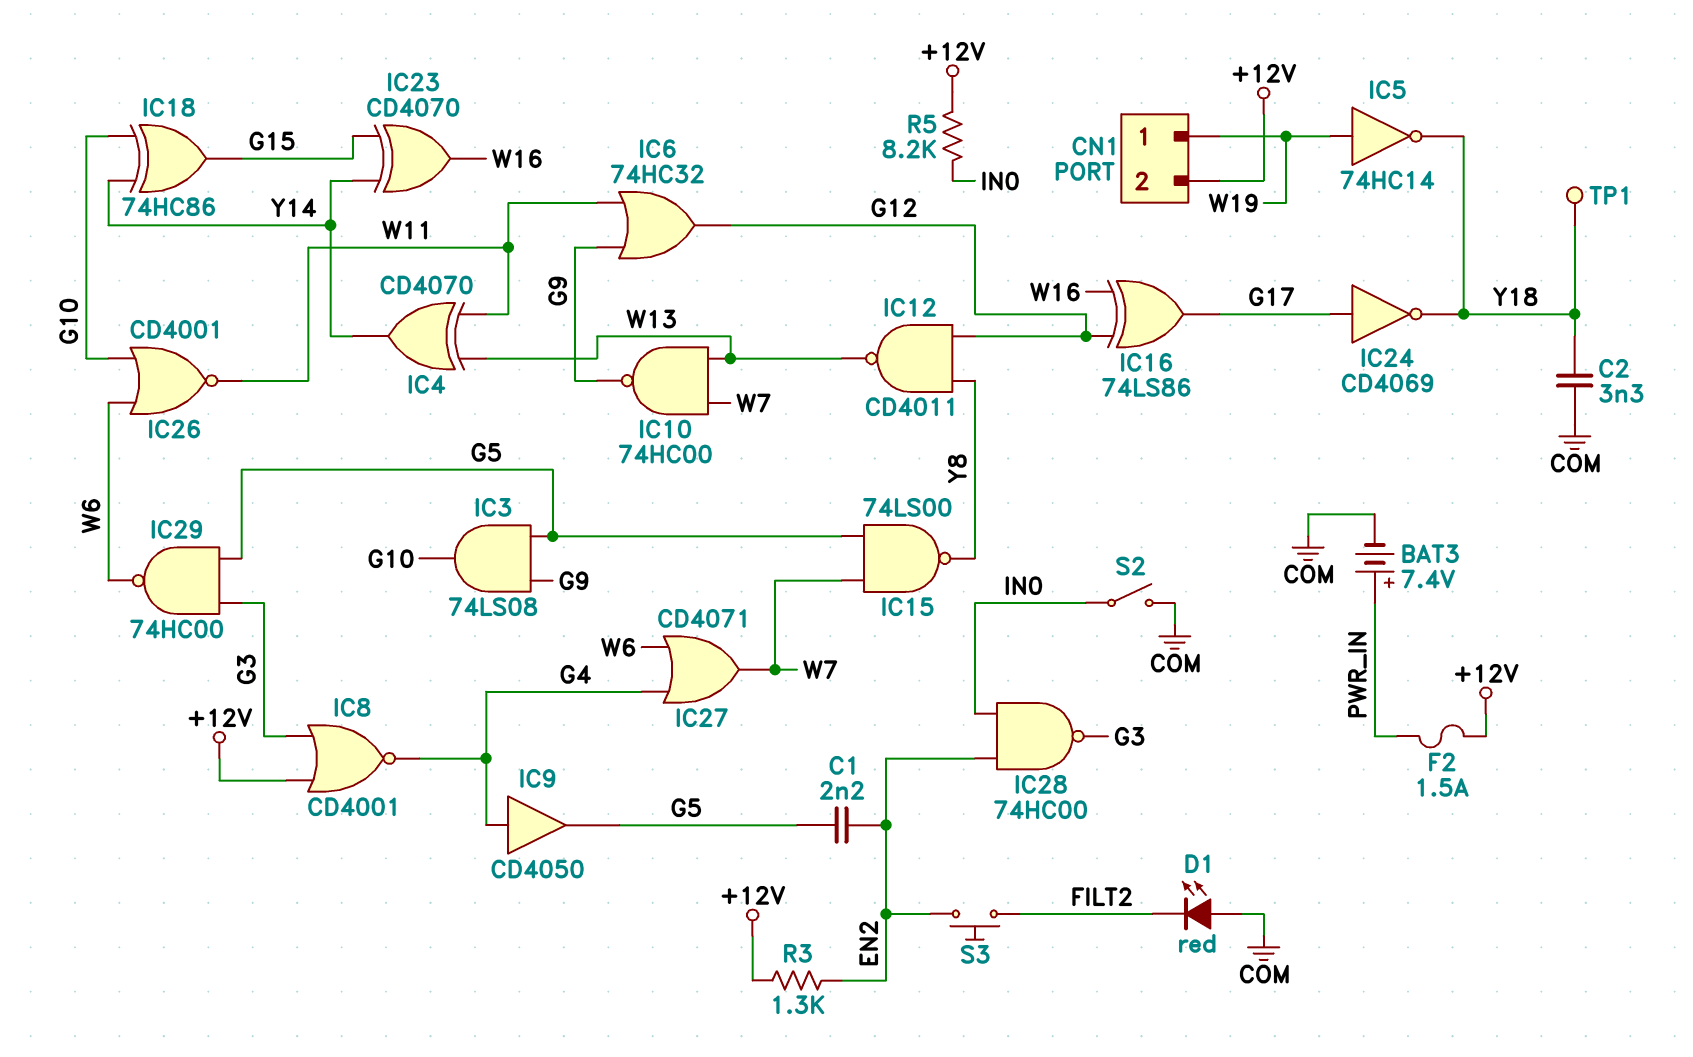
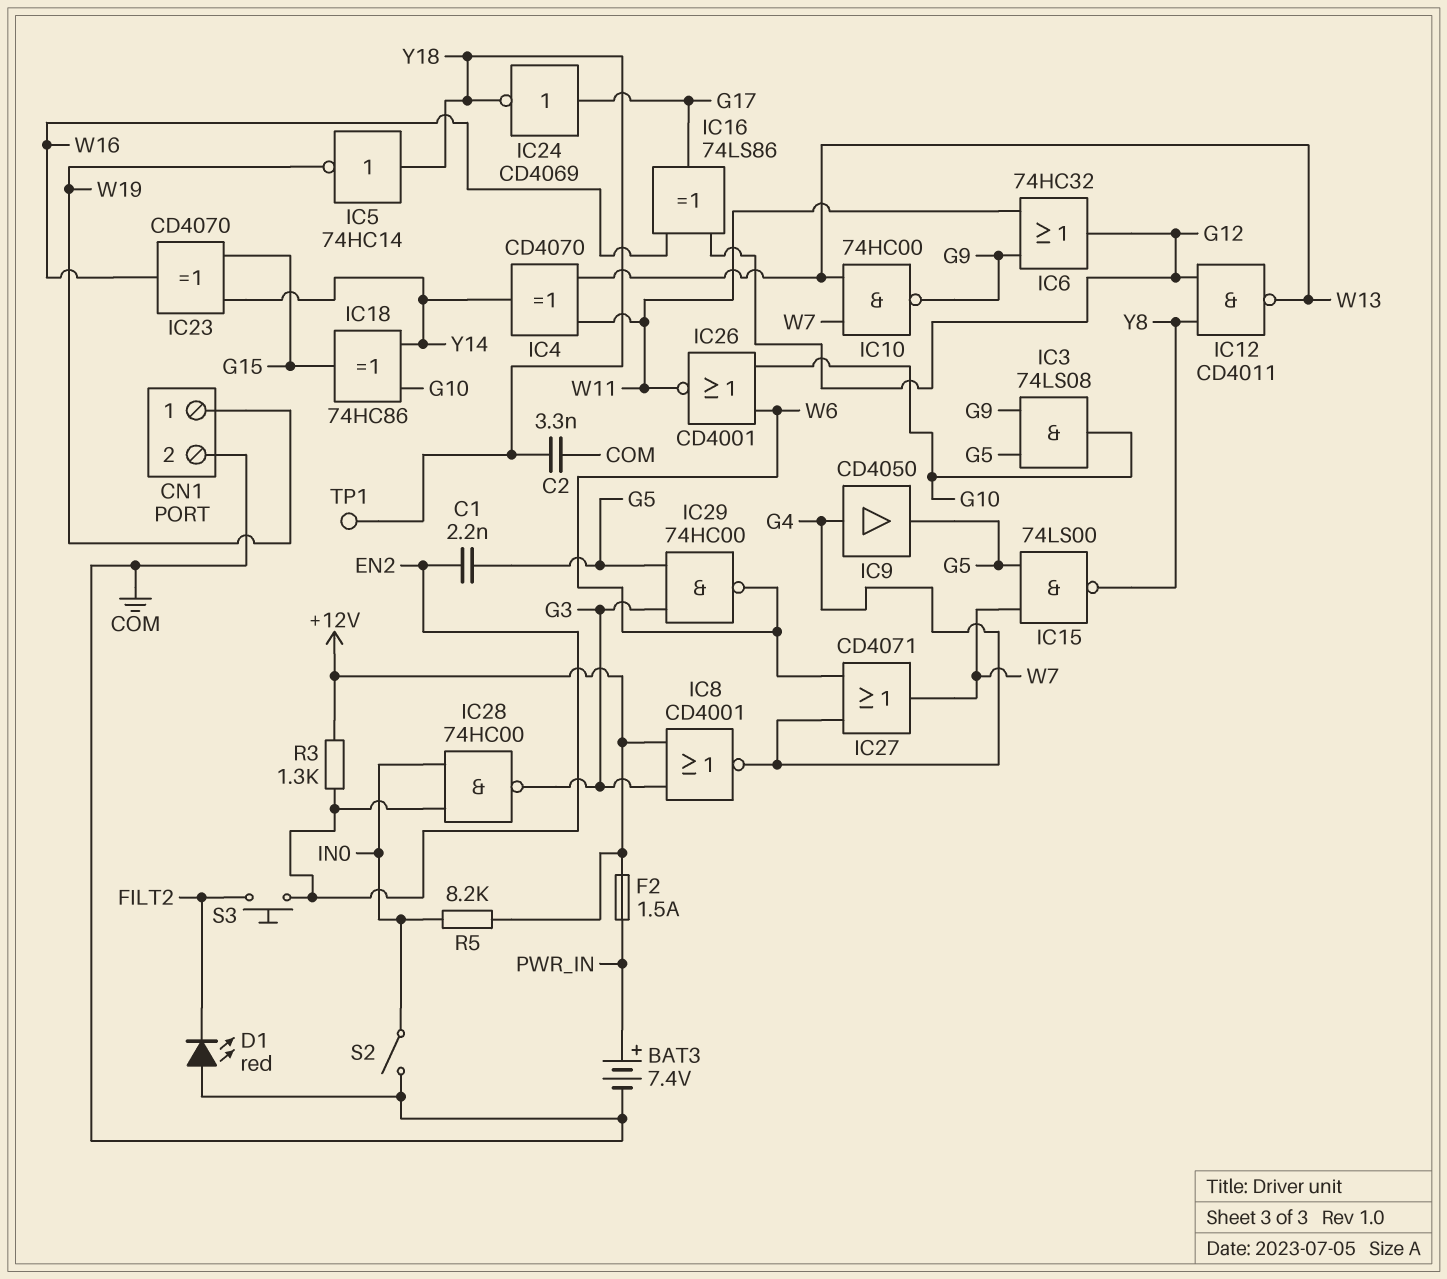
CN1 pin 2: +12V -> COM
IC5: NOT 74HC14 (in W19, out Y18) -> NOT 74HC14 (in Y18, out W19)

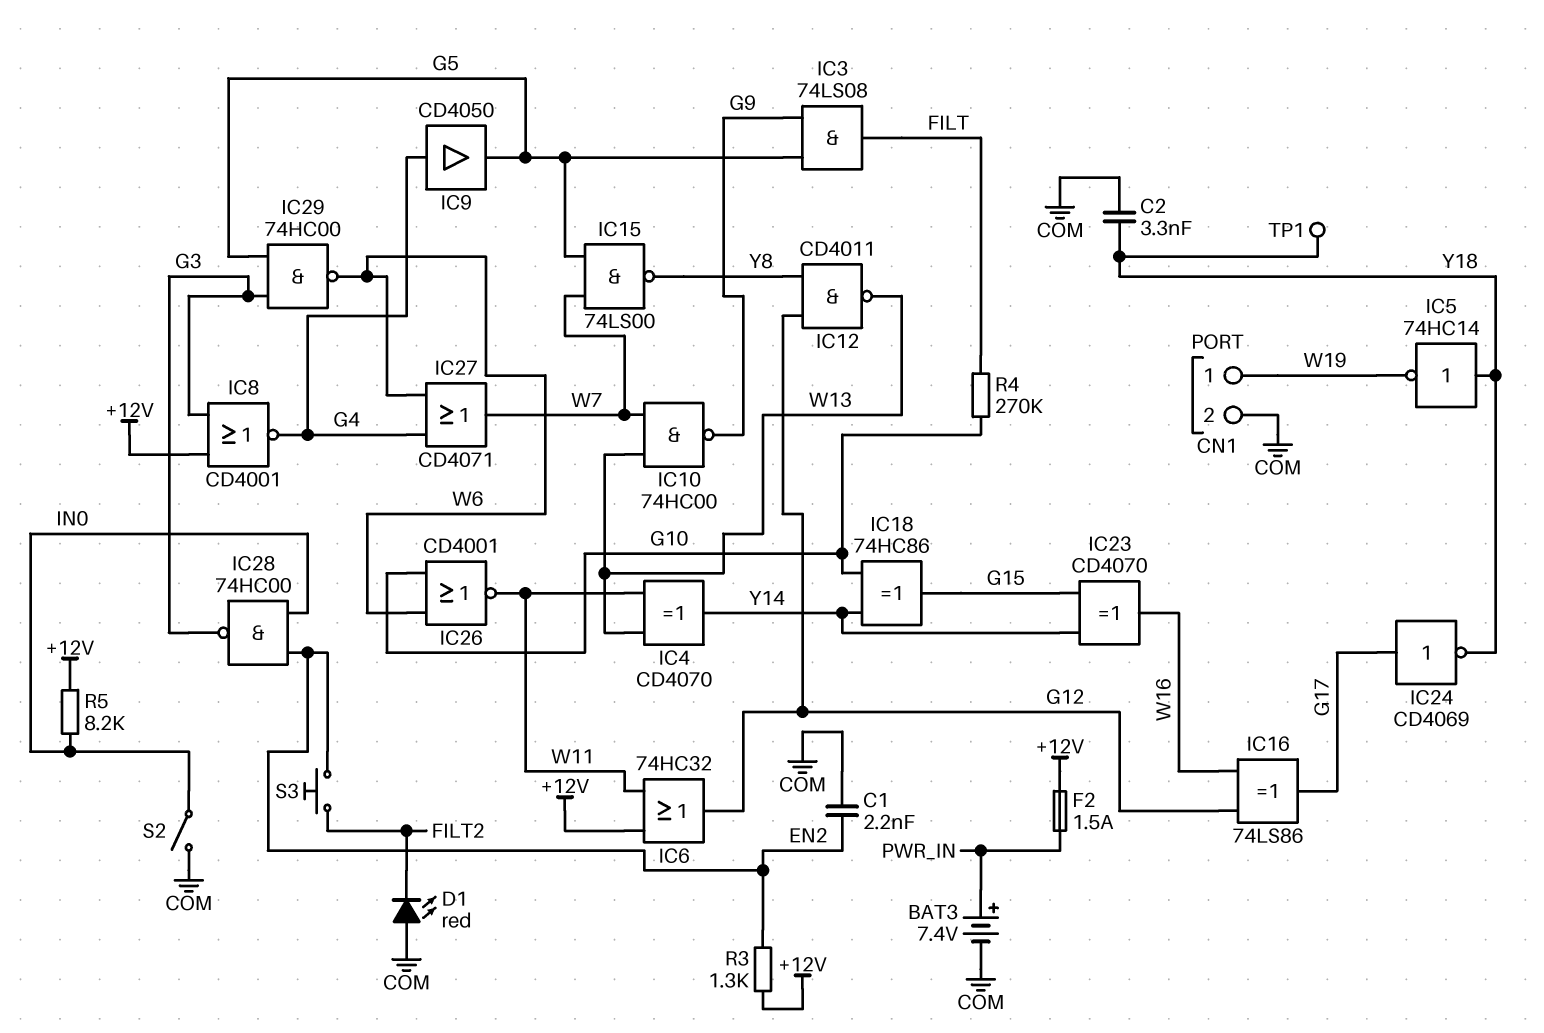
C1: 2.2nF (EN2, G5) -> 2.2nF (COM, EN2)
IC3: AND 74LS08 (in G5, in G9, out G10) -> AND 74LS08 (in G5, in G9, out FILT)
IC6: OR 74HC32 (in G9, in W11, out G12) -> OR 74HC32 (in +12V, in W11, out G12)
R4: none -> 270k (FILT, G10)

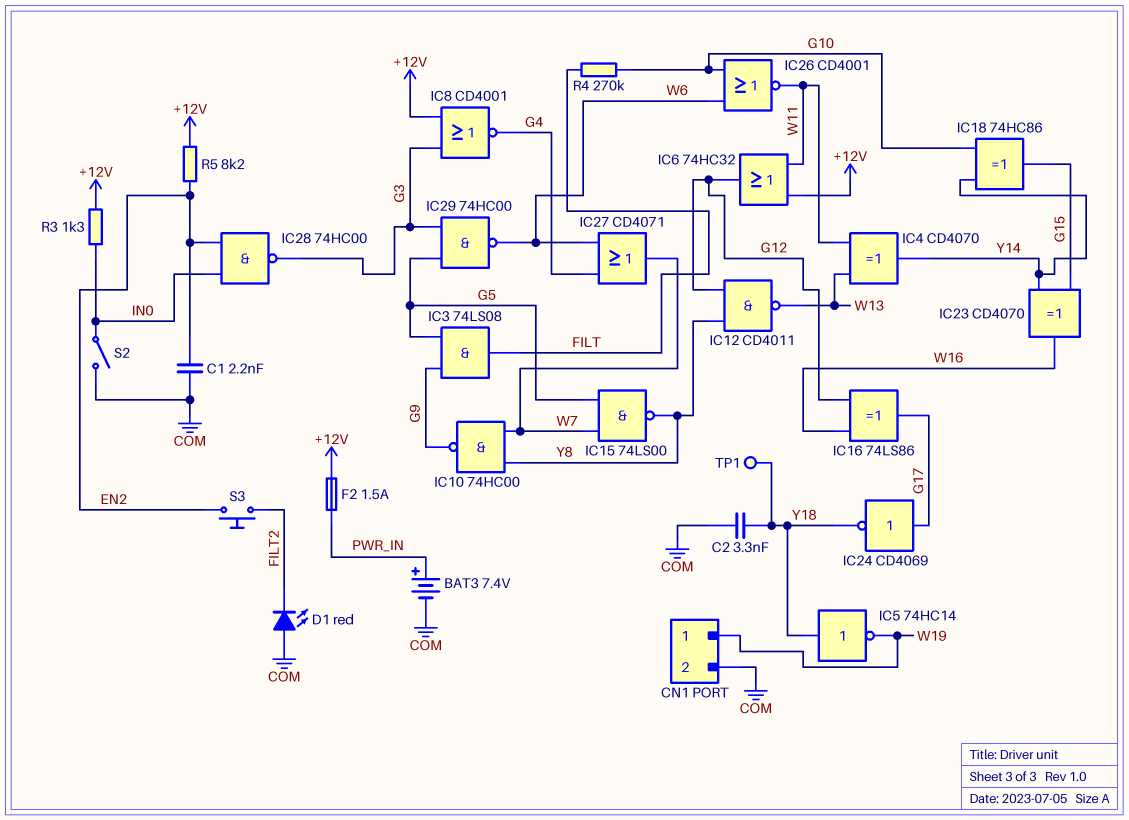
IC9: buffer CD4050 (in G4, out G5) -> none
IC10: NAND 74HC00 (in W7, in W13, out G9) -> NAND 74HC00 (in W7, in Y8, out G9)
R3: 1.3k (+12V, EN2) -> 1.3k (+12V, IN0)
R5: 8.2k (+12V, IN0) -> 8.2k (+12V, EN2)

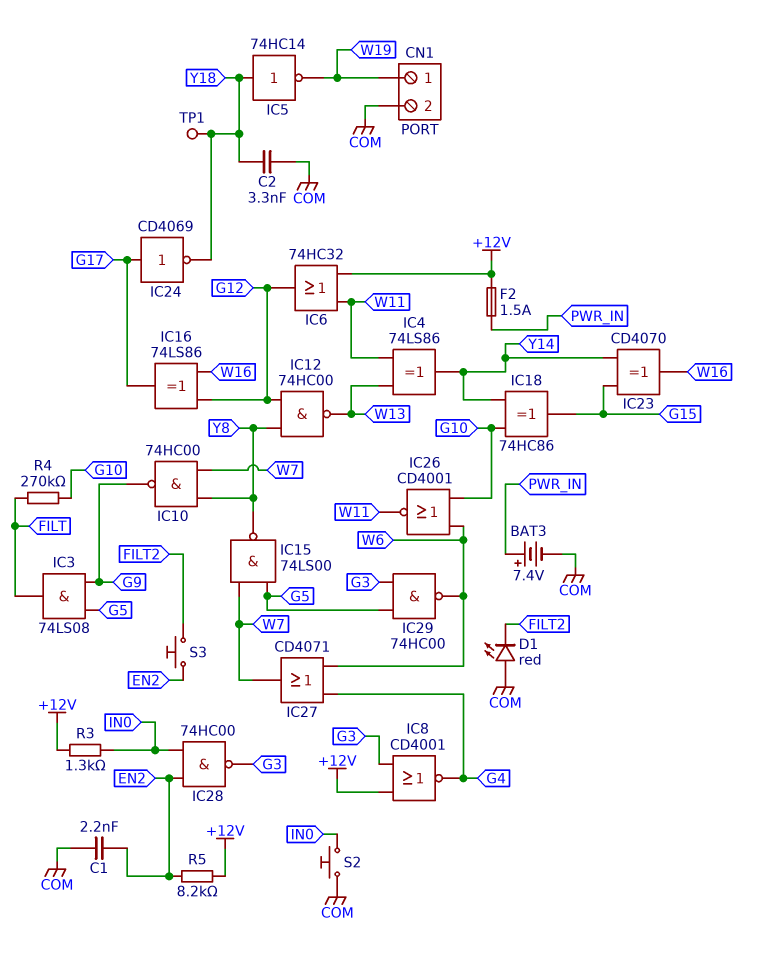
IC4: XOR CD4070 (in W11, in W13, out Y14) -> XOR 74LS86 (in W11, in W13, out Y14)
IC12: NAND CD4011 (in G12, in Y8, out W13) -> NAND 74HC00 (in G12, in Y8, out W13)
S2: switch (COM, IN0) -> button (COM, IN0)

